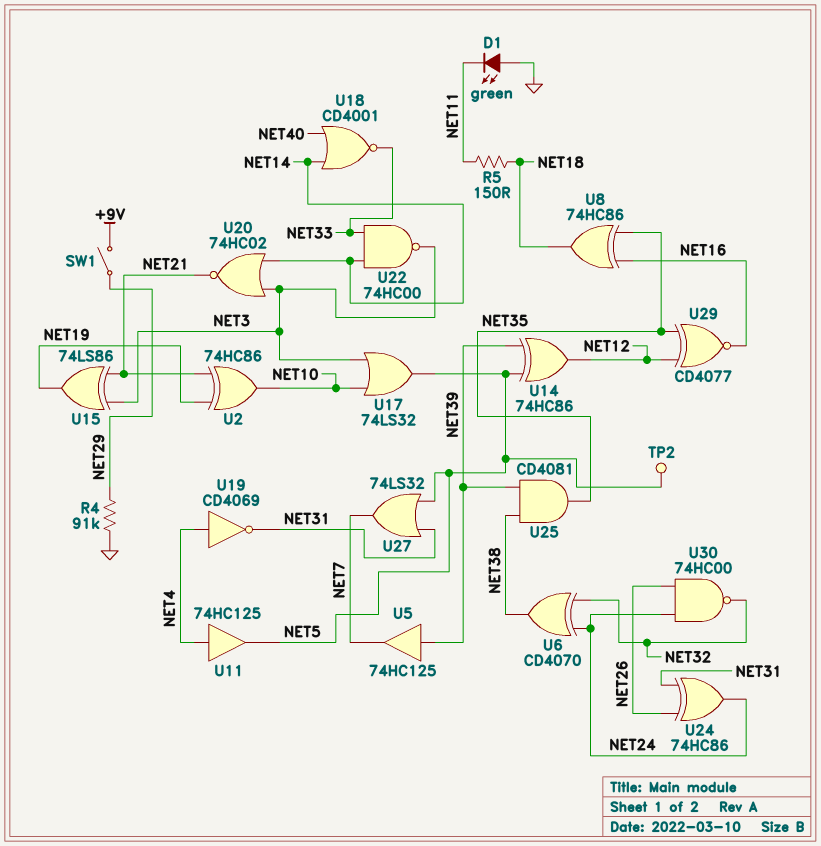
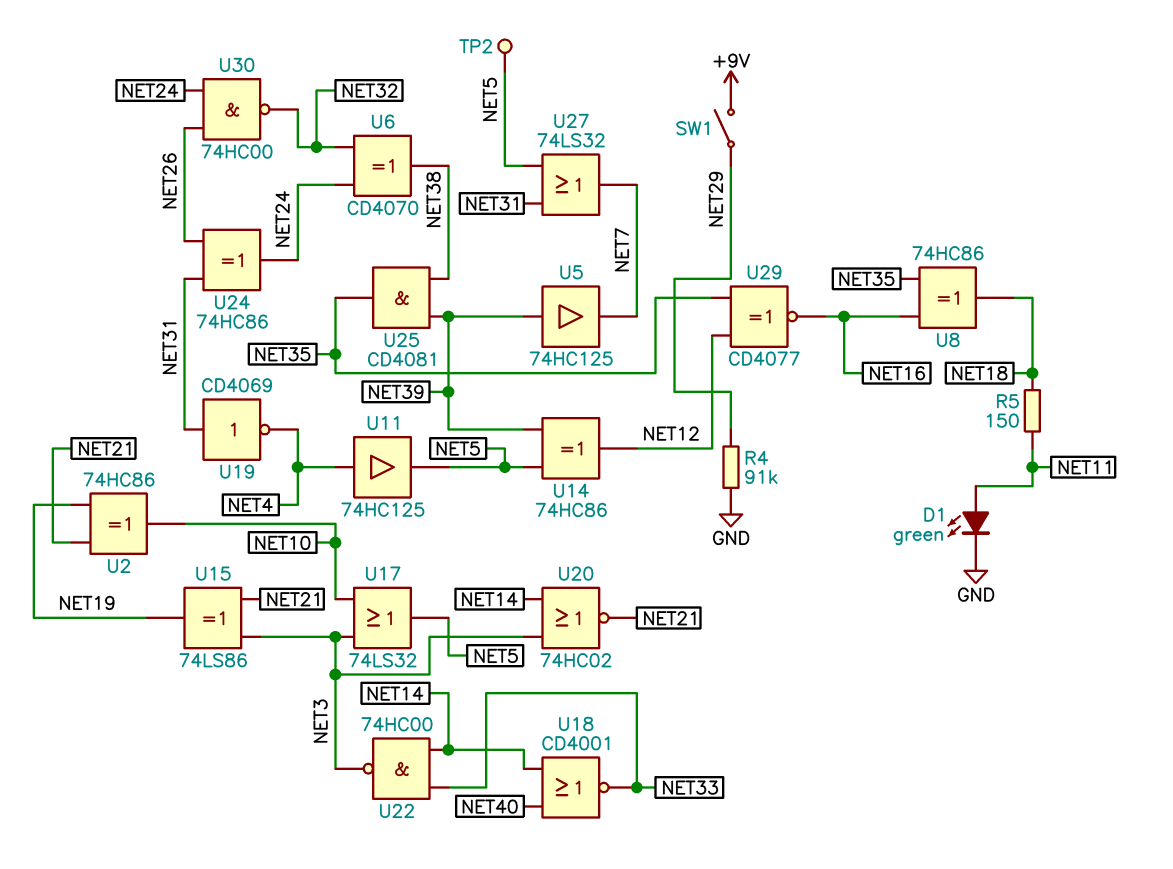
D1: LED green (A GND, K NET11) -> LED green (A NET11, K GND)
U19: NOT CD4069 (in NET4, out NET31) -> NOT CD4069 (in NET31, out NET4)

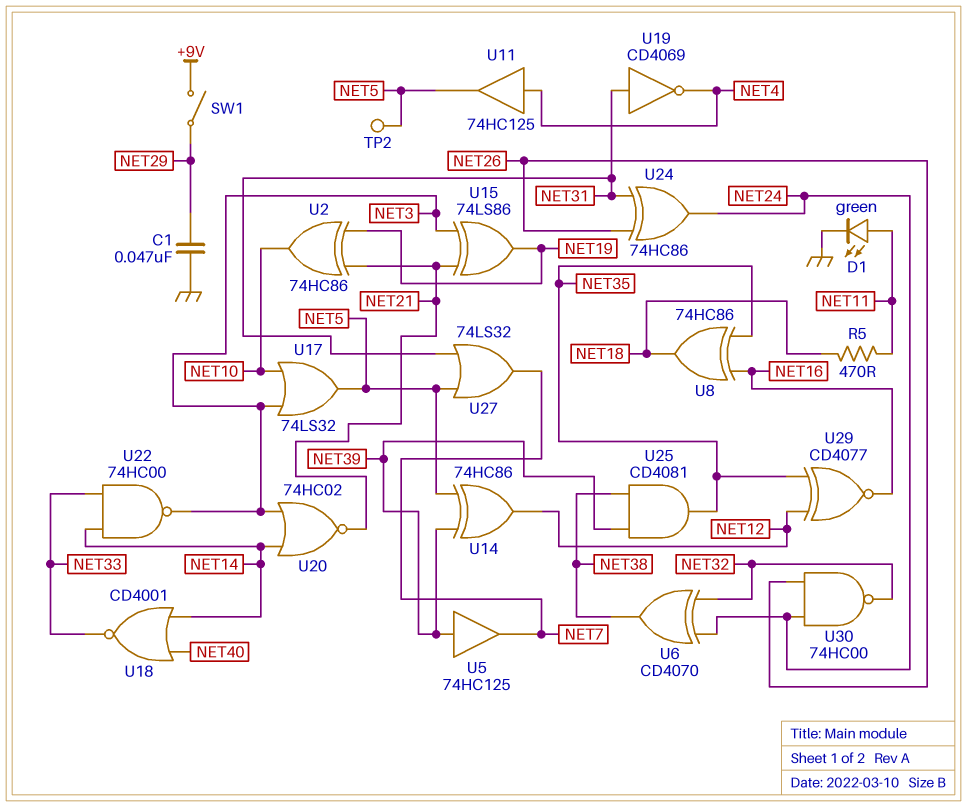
C1: none -> 47nF (GND, NET29)
R4: 91k (GND, NET29) -> none
R5: 150 (NET11, NET18) -> 470 (NET11, NET18)

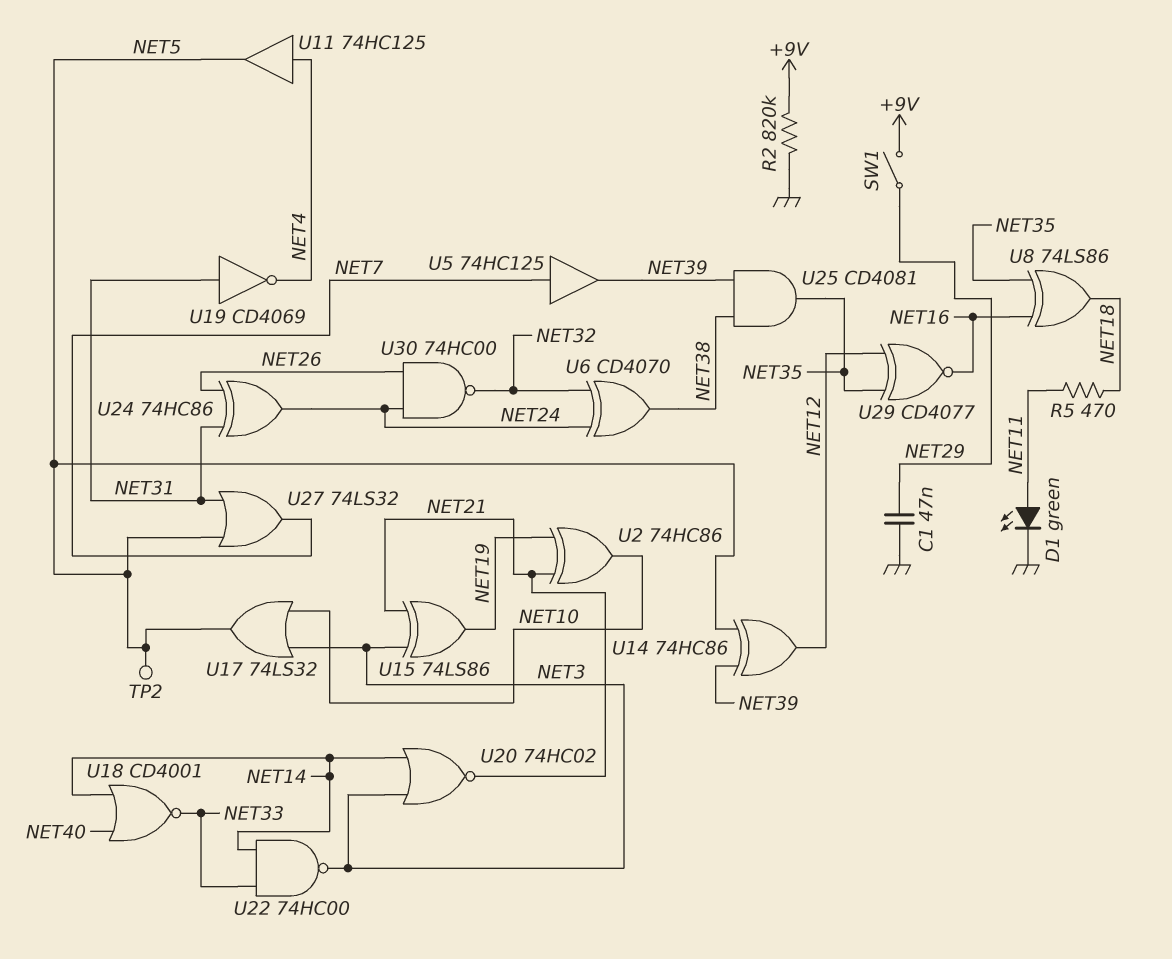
R2: none -> 820k (+9V, GND)
U5: buffer 74HC125 (in NET39, out NET7) -> buffer 74HC125 (in NET7, out NET39)
U8: XOR 74HC86 (in NET16, in NET35, out NET18) -> XOR 74LS86 (in NET16, in NET35, out NET18)

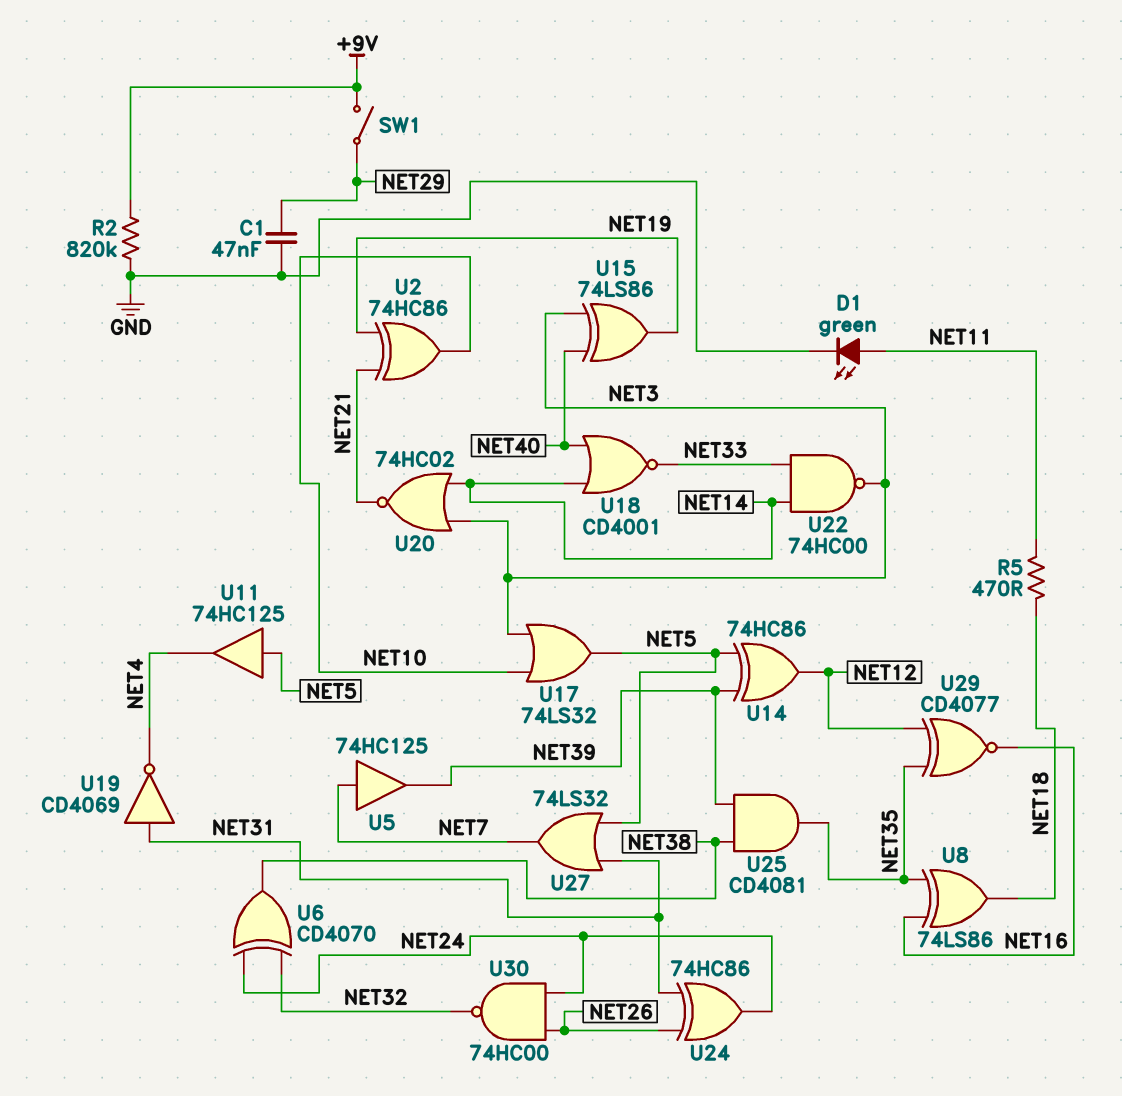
TP2: test point (NET5) -> none
U11: buffer 74HC125 (in NET4, out NET5) -> buffer 74HC125 (in NET5, out NET4)
U15: XOR 74LS86 (in NET3, in NET21, out NET19) -> XOR 74LS86 (in NET3, in NET40, out NET19)

